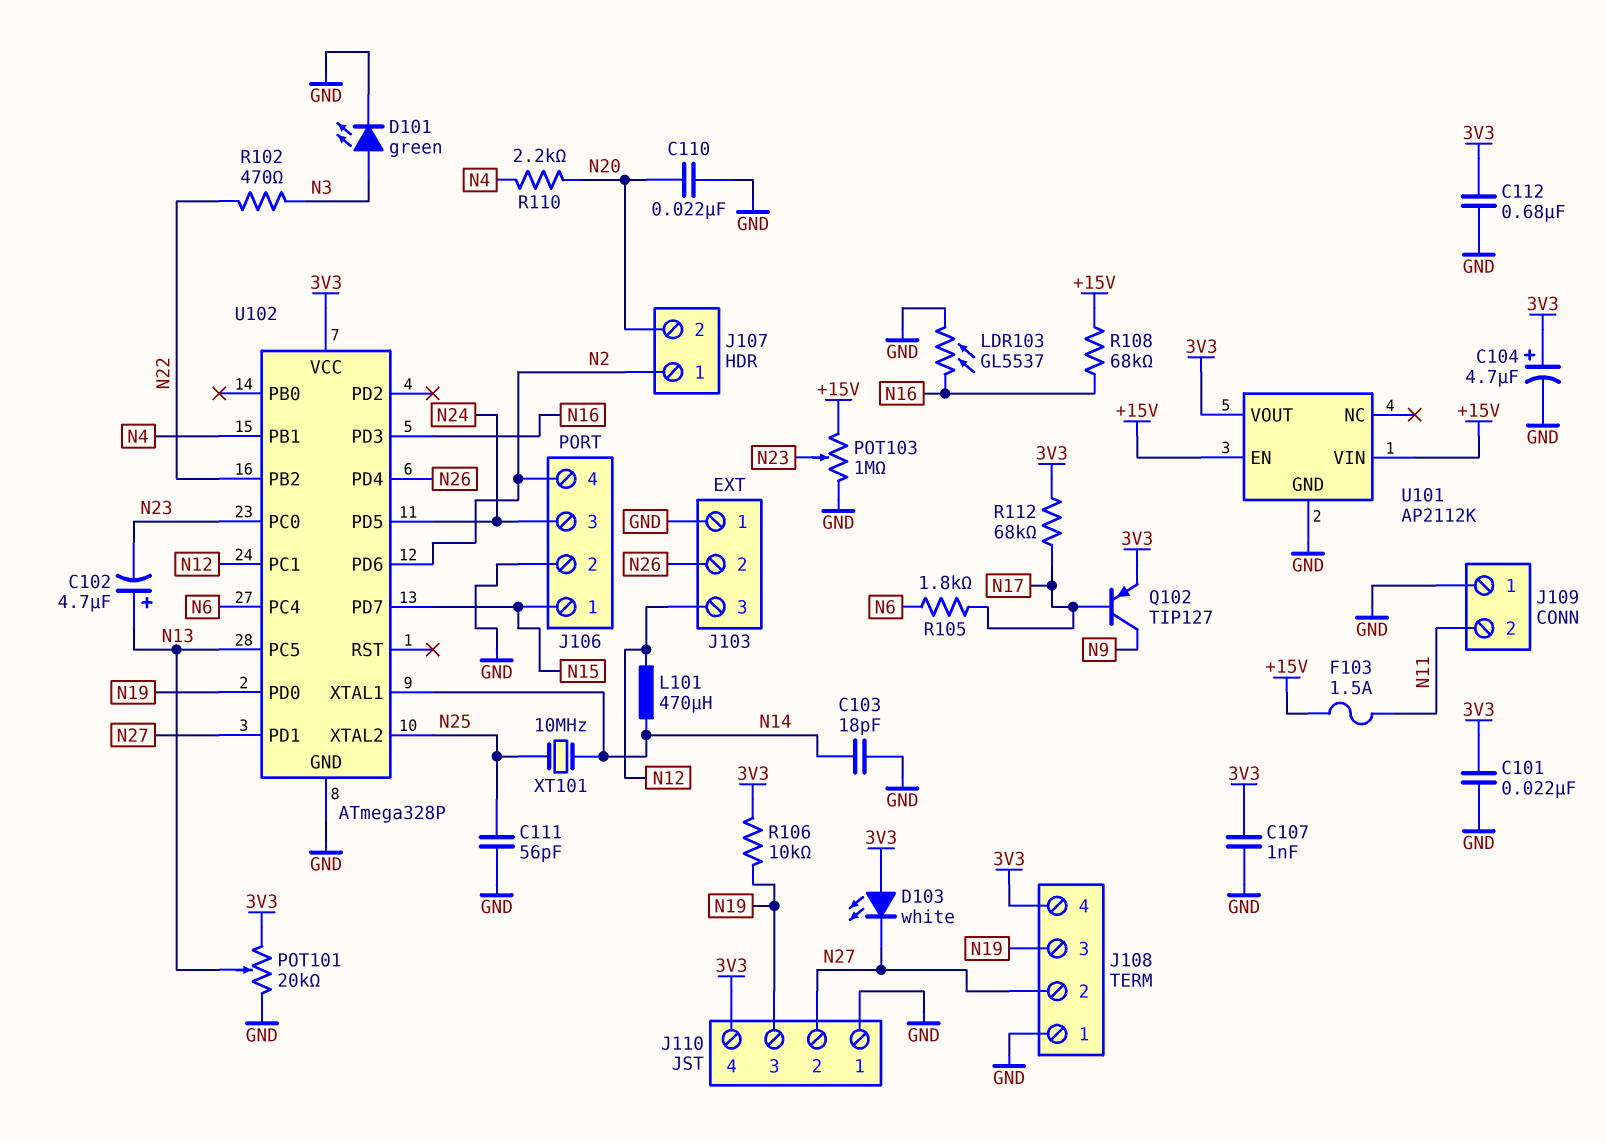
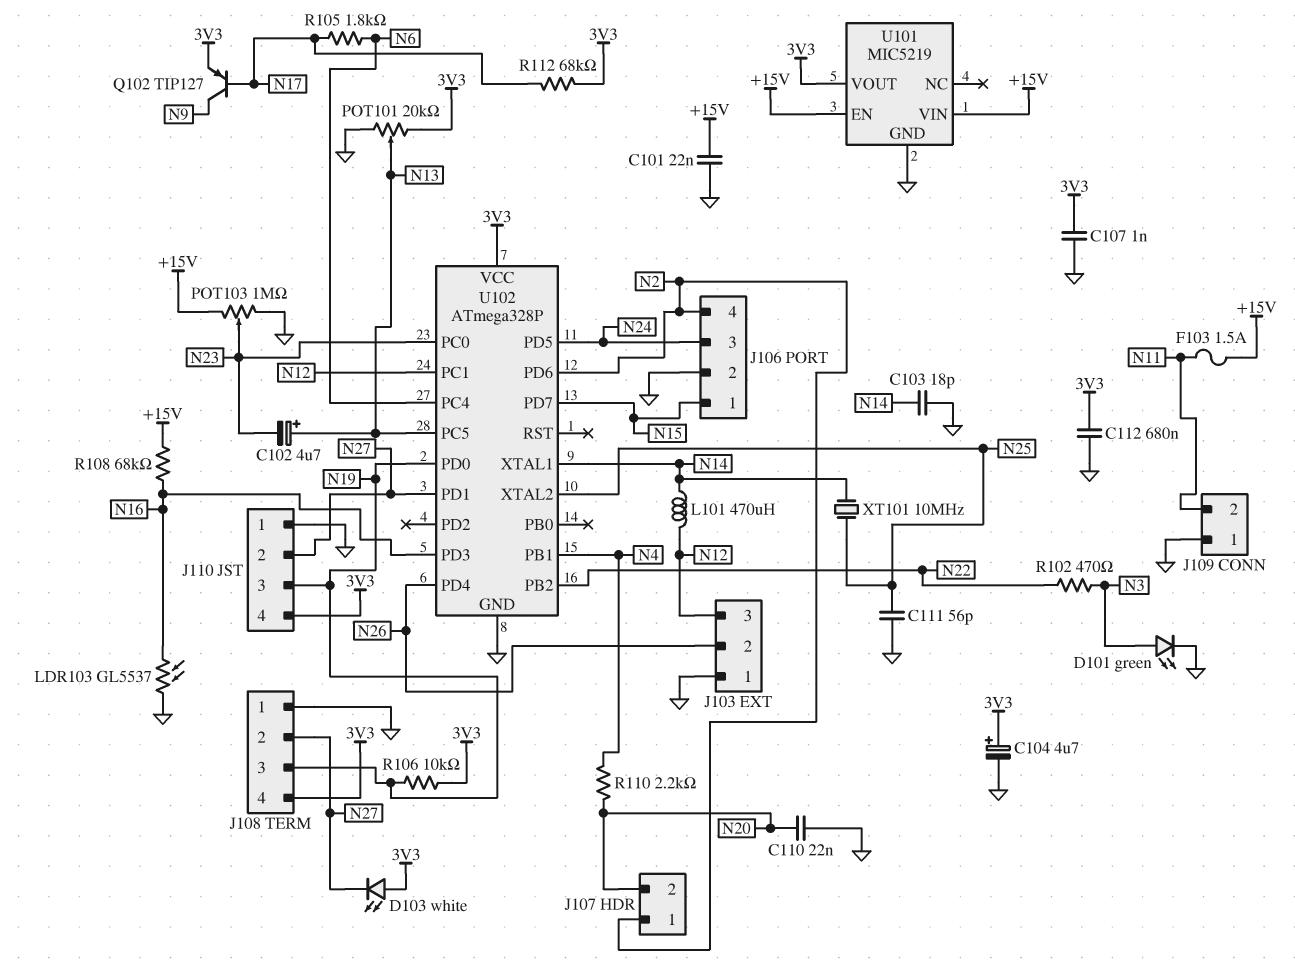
C101: 22nF (3V3, GND) -> 22nF (+15V, GND)
U101: AP2112K -> MIC5219

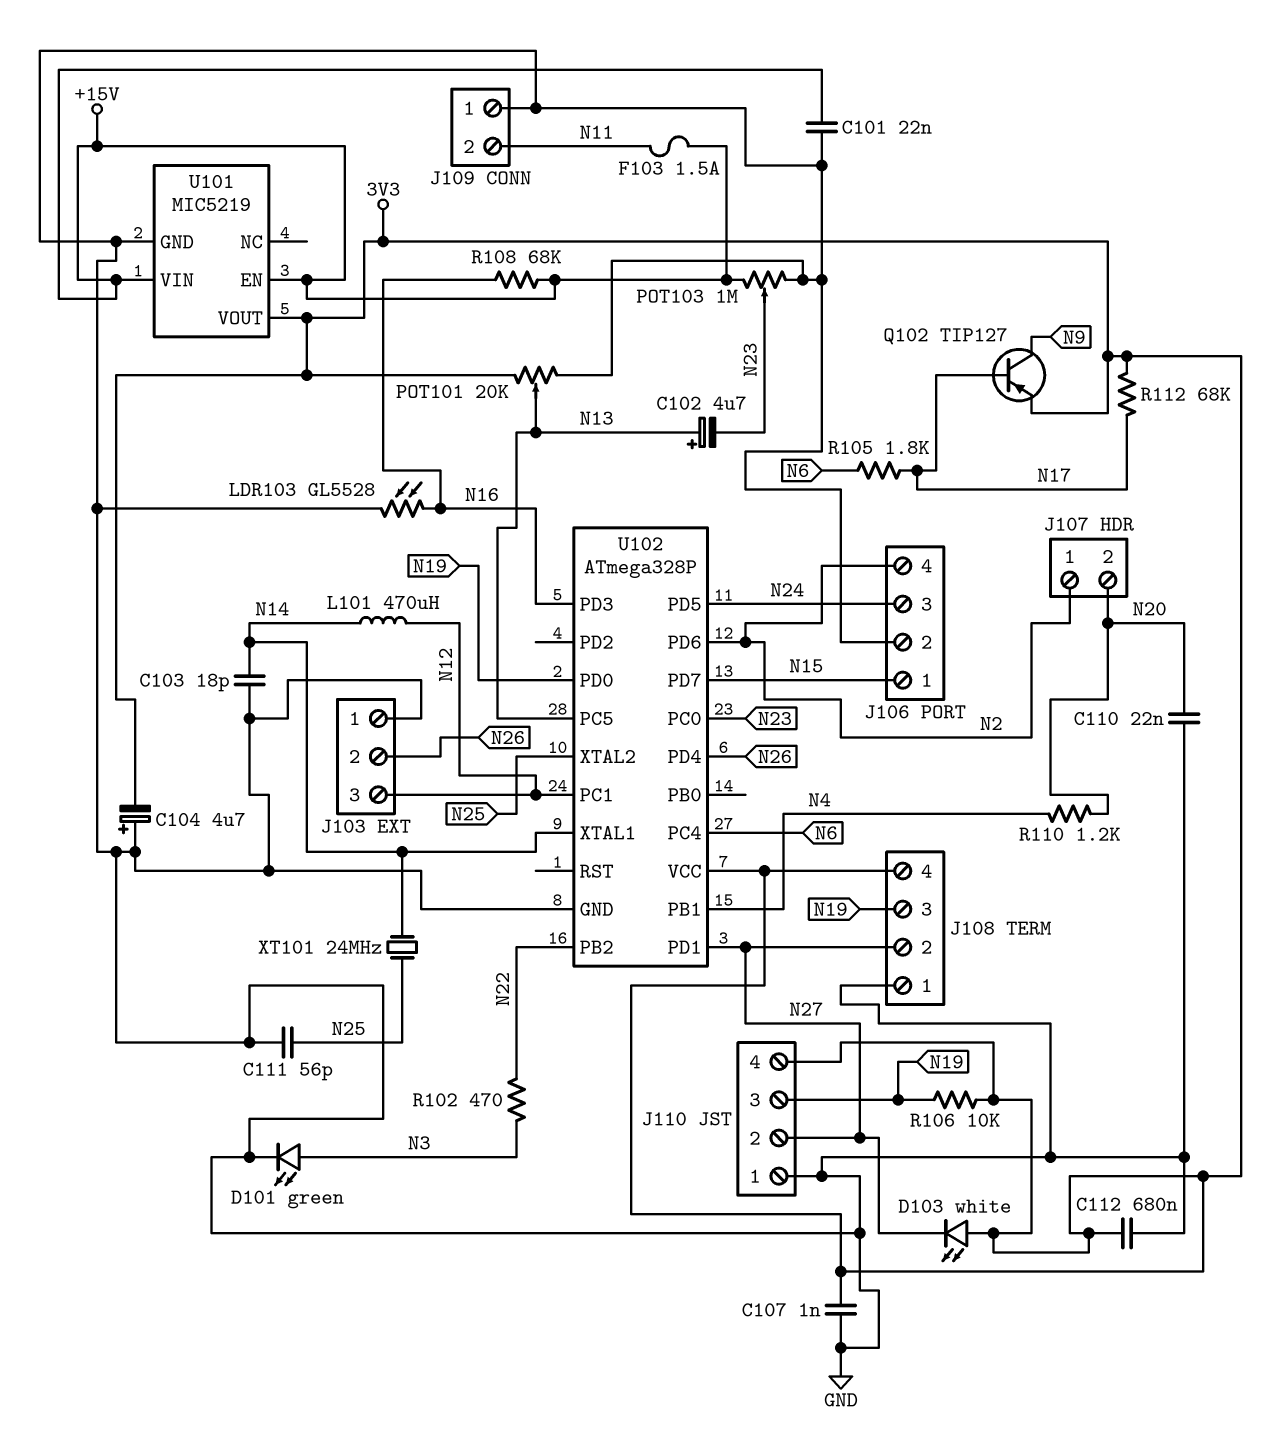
C104: 4.7uF (plus 3V3, minus GND) -> 4.7uF (plus GND, minus 3V3)
LDR103: GL5537 (GND, N16) -> GL5528 (GND, N16)
R110: 2.2k (N4, N20) -> 1.2k (N4, N20)
XT101: 10MHz (N14, N25) -> 24MHz (N14, N25)

